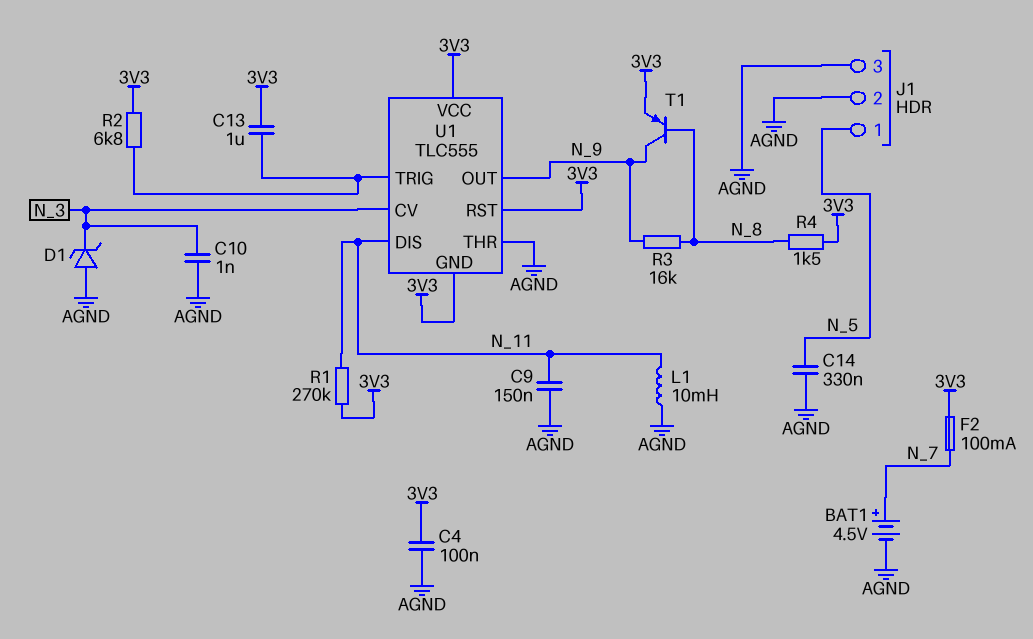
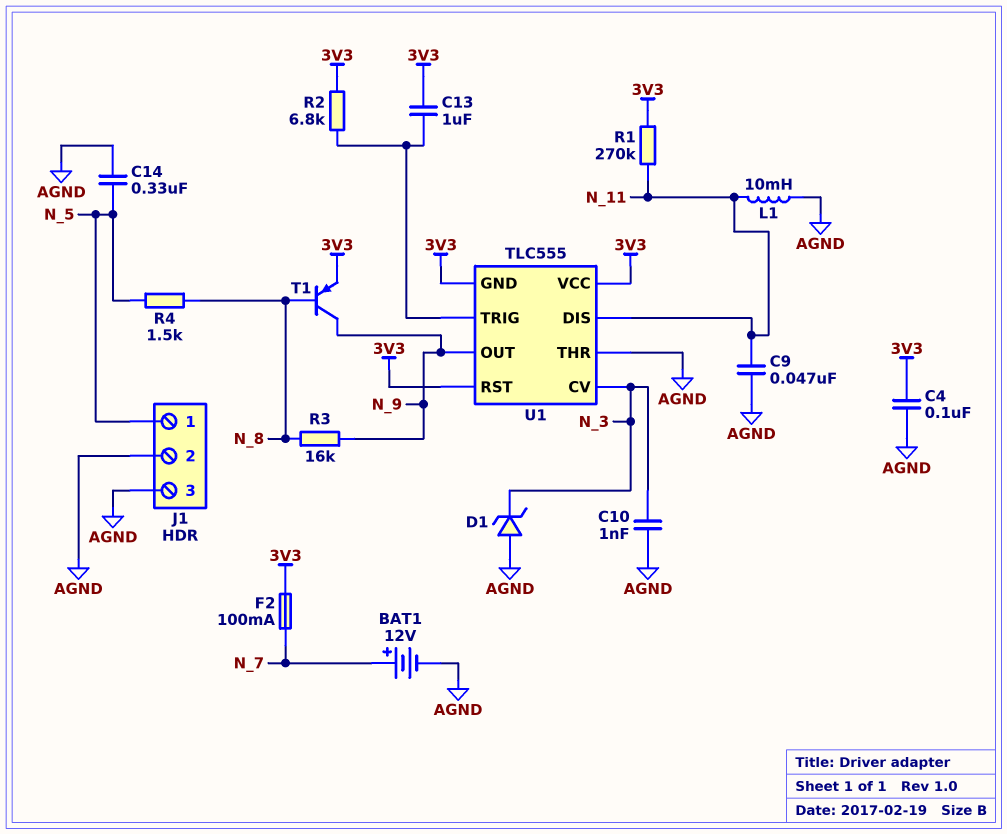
BAT1: 4.5V (plus N_7, minus AGND) -> 12V (plus N_7, minus AGND)
C9: 150nF (AGND, N_11) -> 47nF (AGND, N_11)
R4: 1.5k (3V3, N_8) -> 1.5k (N_5, N_8)

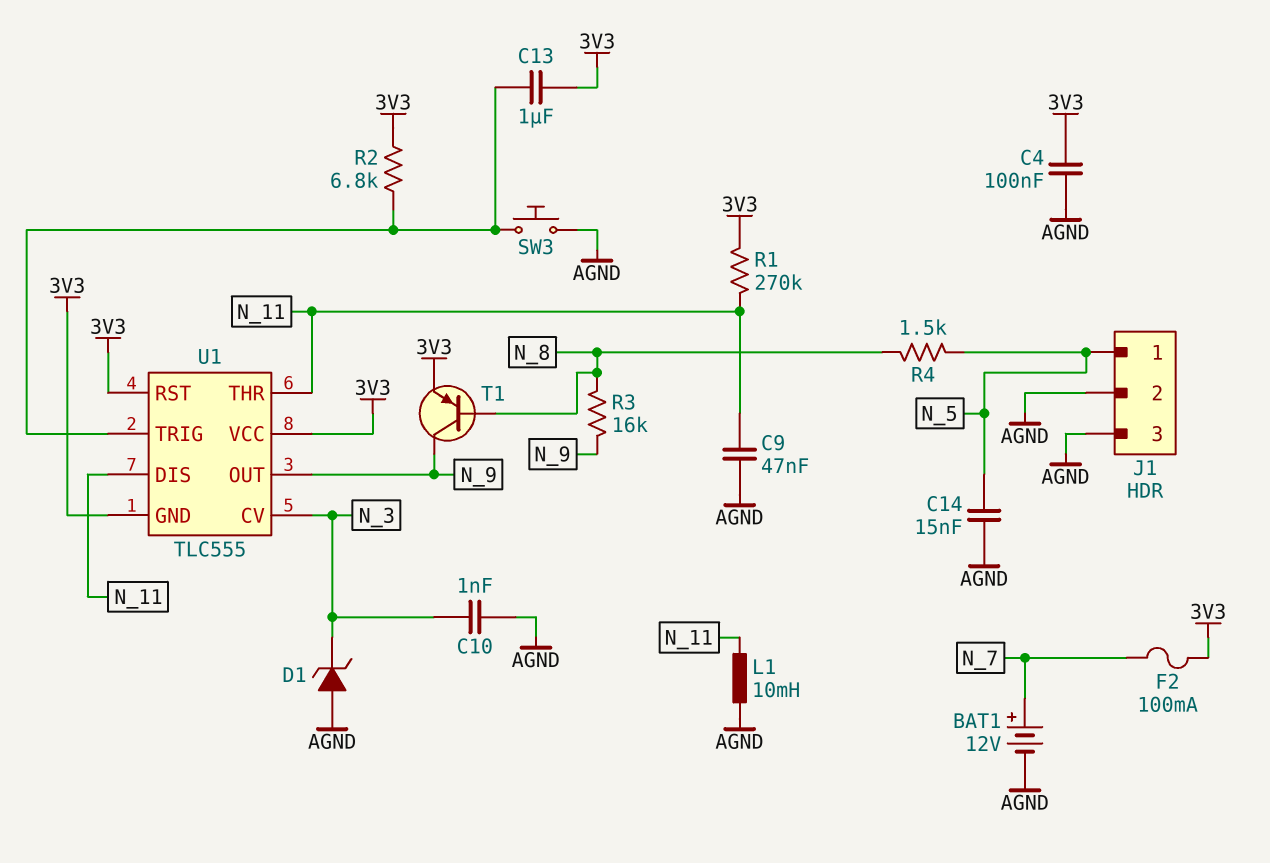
C14: 330nF (AGND, N_5) -> 15nF (AGND, N_5)
SW3: none -> button (AGND, U1/TRIG)
U1 pin THR: AGND -> N_11

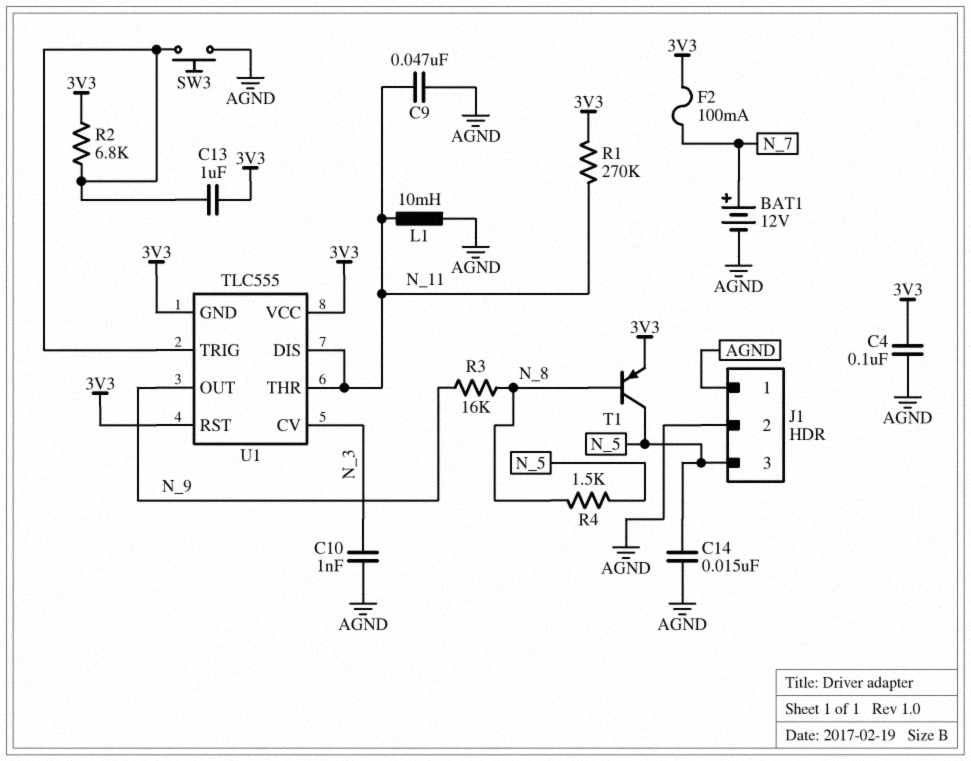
D1: zener (A AGND, K N_3) -> none
J1 pin 1: N_5 -> AGND
J1 pin 3: AGND -> N_5
T1: PNP (B N_8, C N_9, E 3V3) -> PNP (B N_8, C N_5, E 3V3)

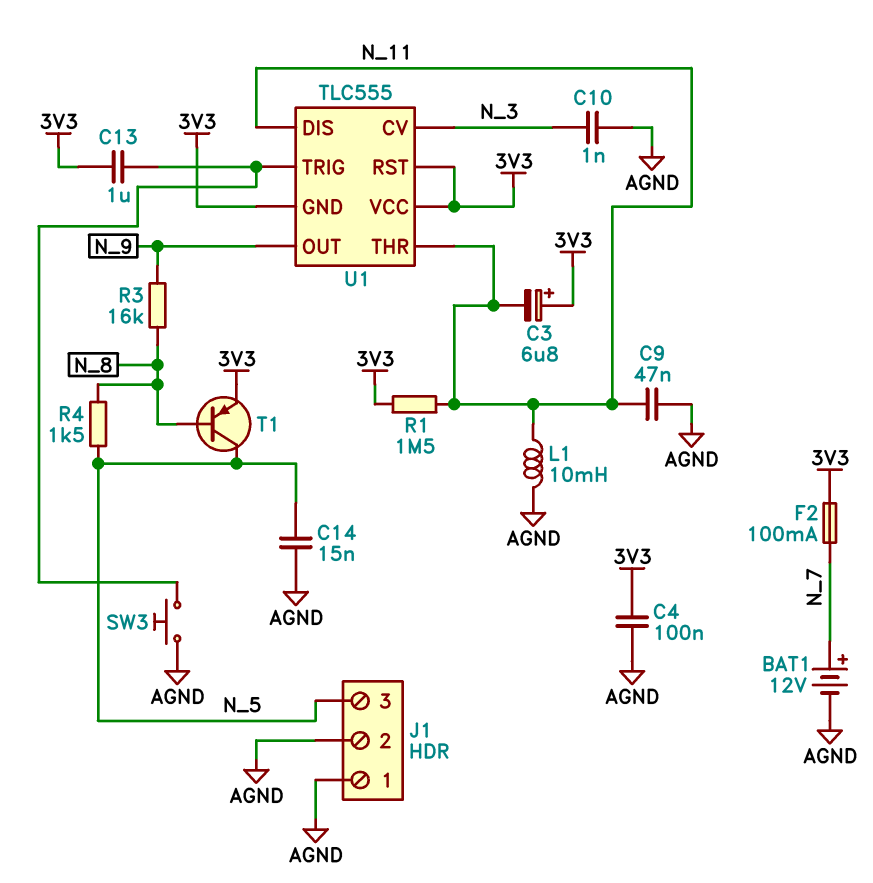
C3: none -> 6.8uF (plus 3V3, minus N_11)
R1: 270k (3V3, N_11) -> 1.5M (3V3, N_11)
R2: 6.8k (3V3, U1/TRIG) -> none

